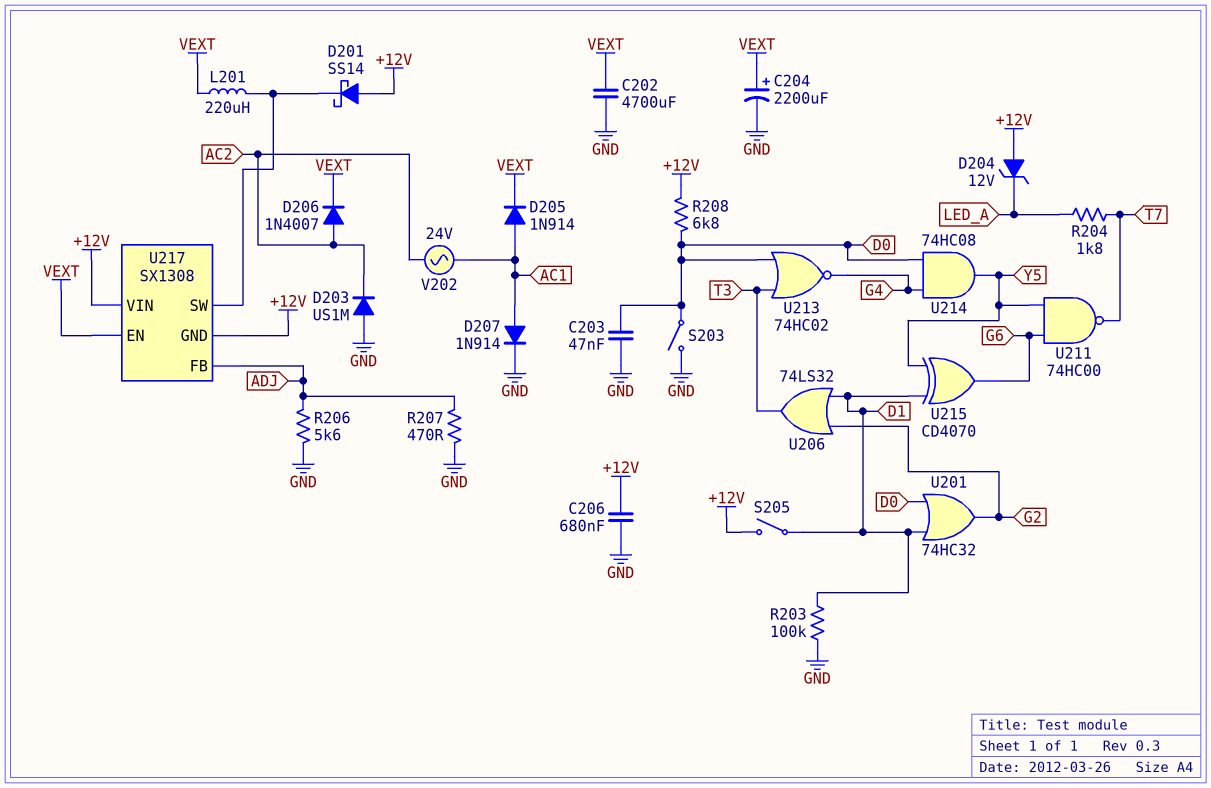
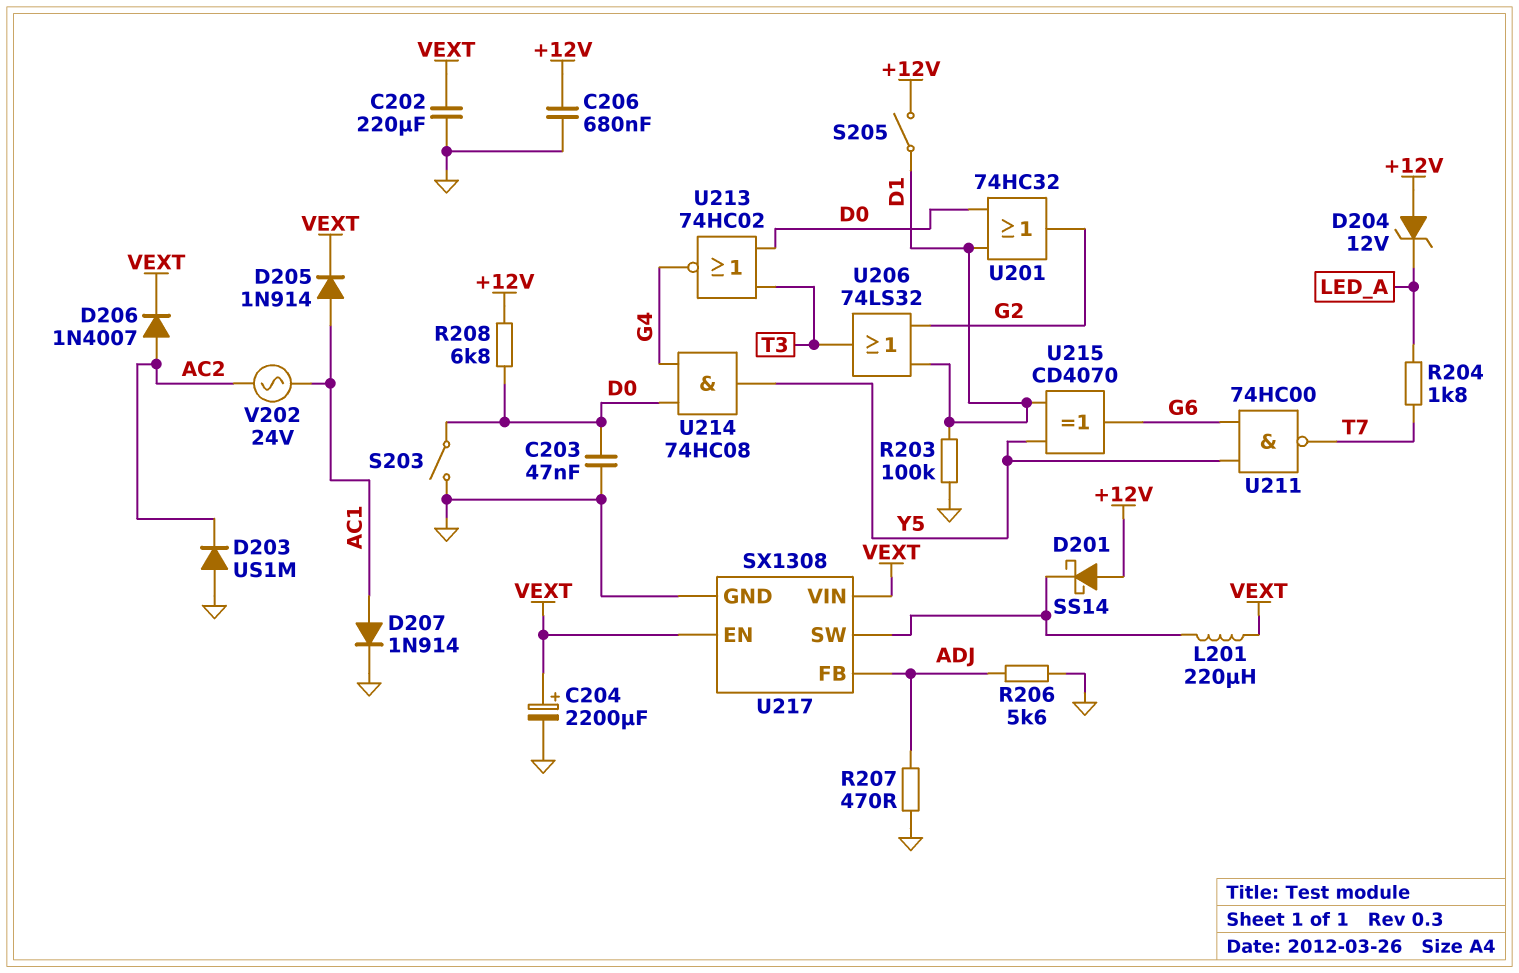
C202: 4700uF (GND, VEXT) -> 220uF (GND, VEXT)
U217 pin GND: +12V -> GND
U217 pin VIN: +12V -> VEXT

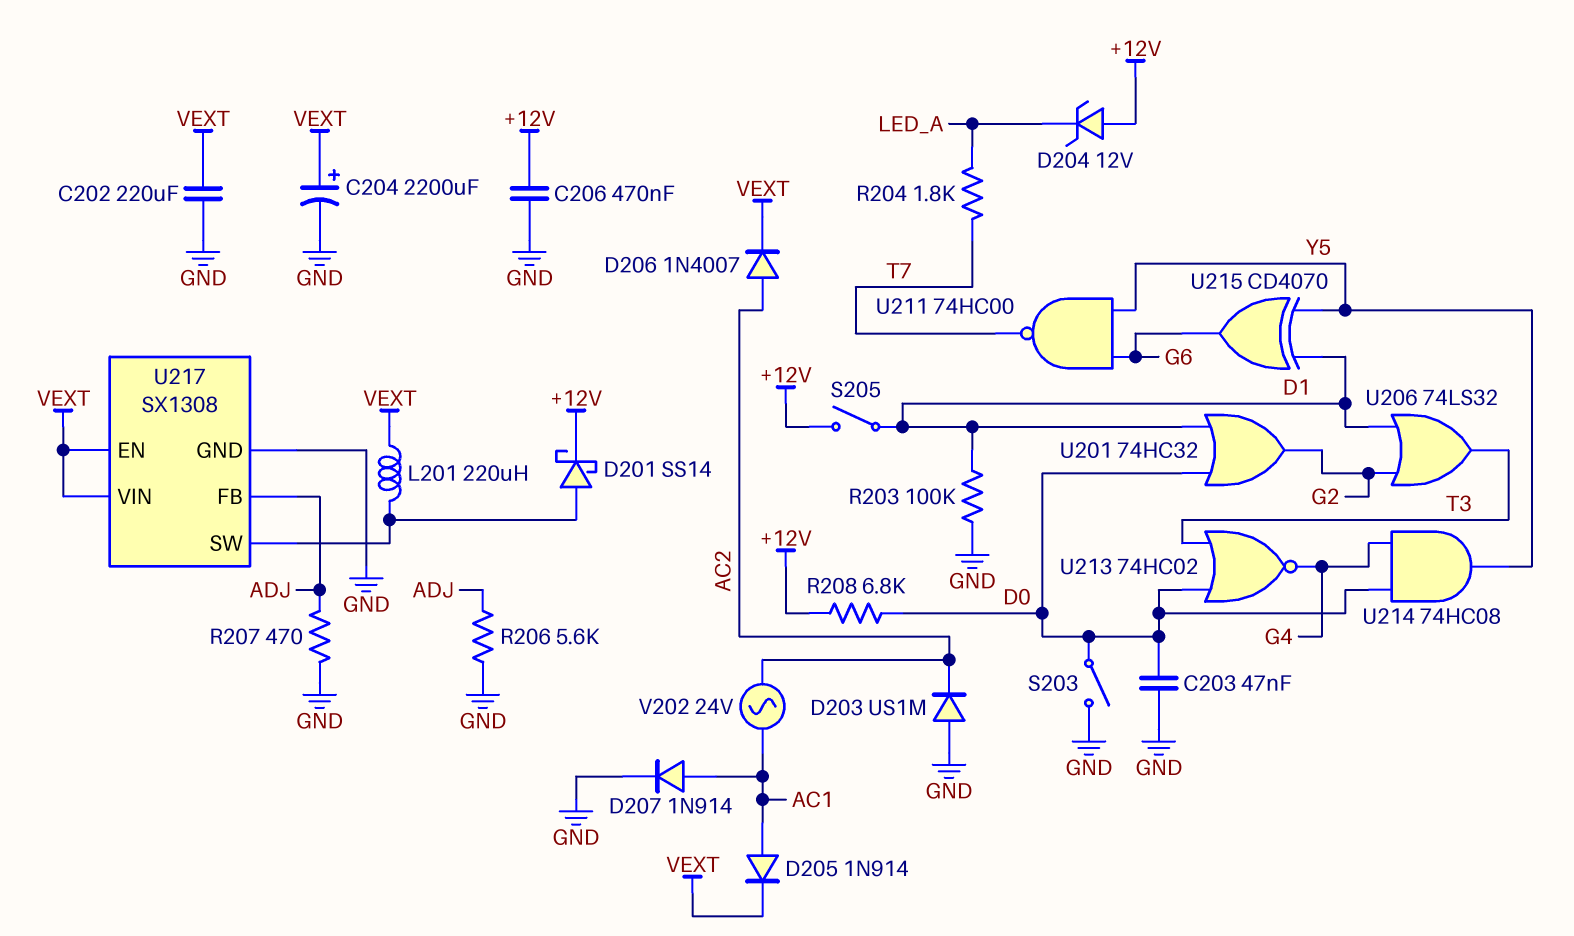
C206: 680nF (+12V, GND) -> 470nF (+12V, GND)
D201: schottky SS14 (A +12V, K U217/SW) -> schottky SS14 (A U217/SW, K +12V)

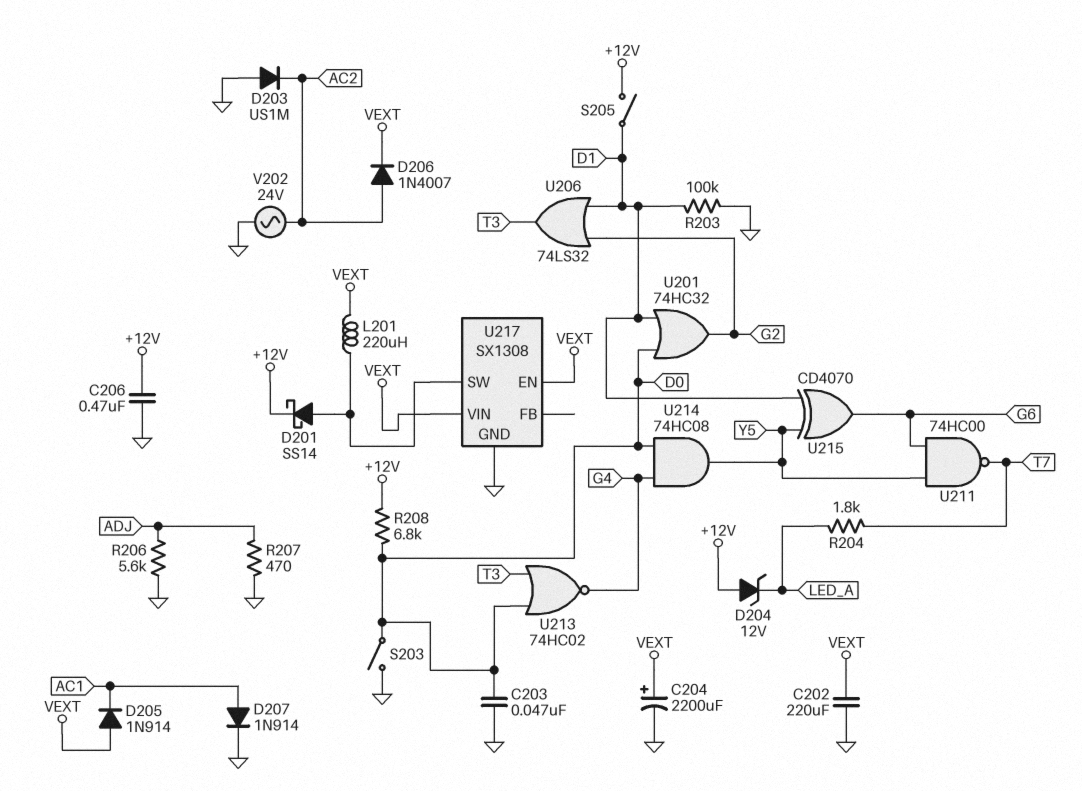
D205: diode 1N914 (A AC1, K VEXT) -> diode 1N914 (A VEXT, K AC1)
U217 pin FB: ADJ -> none
V202: AC 24V (AC1, AC2) -> AC 24V (AC2, GND)

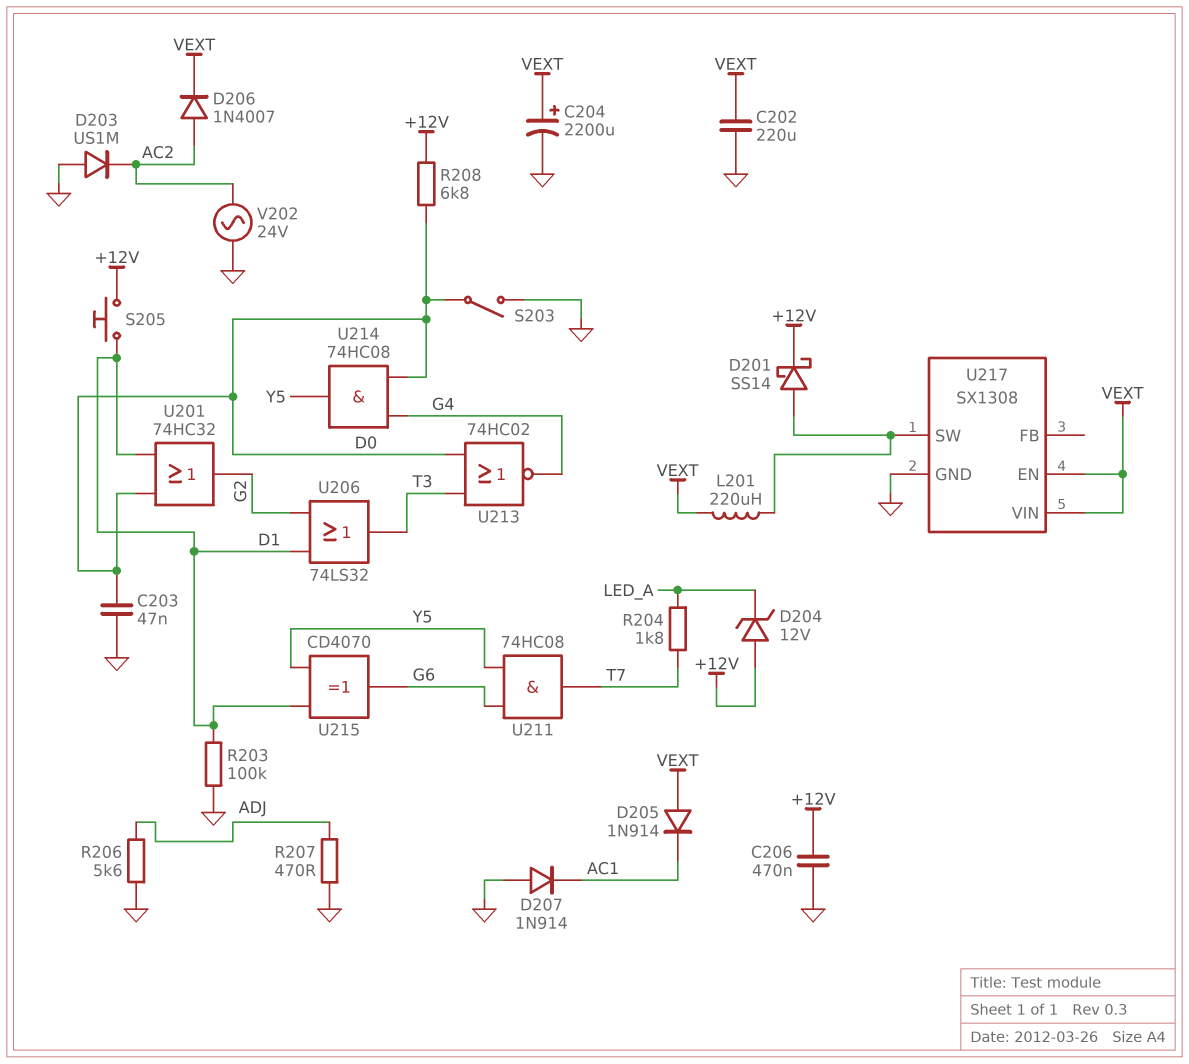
D207: diode 1N914 (A AC1, K GND) -> diode 1N914 (A GND, K AC1)
S205: switch (+12V, D1) -> button (+12V, D1)
U211: NAND 74HC00 (in G6, in Y5, out T7) -> AND 74HC08 (in G6, in Y5, out T7)

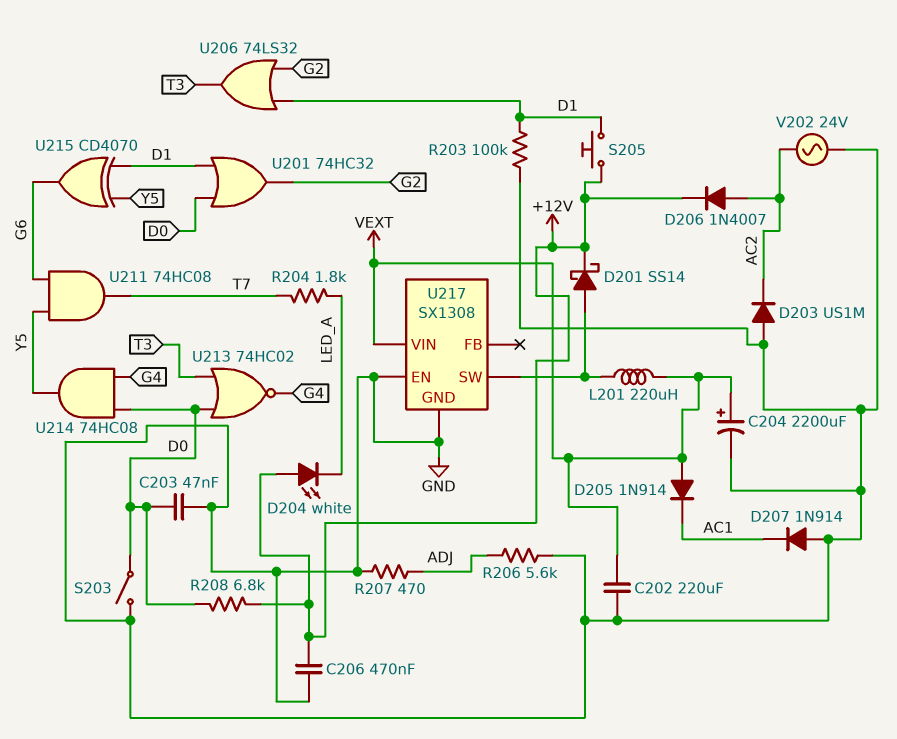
D204: zener 12V (A +12V, K LED_A) -> LED white (A +12V, K LED_A)
D206: diode 1N4007 (A AC2, K VEXT) -> diode 1N4007 (A AC2, K +12V)
U217 pin EN: VEXT -> GND

